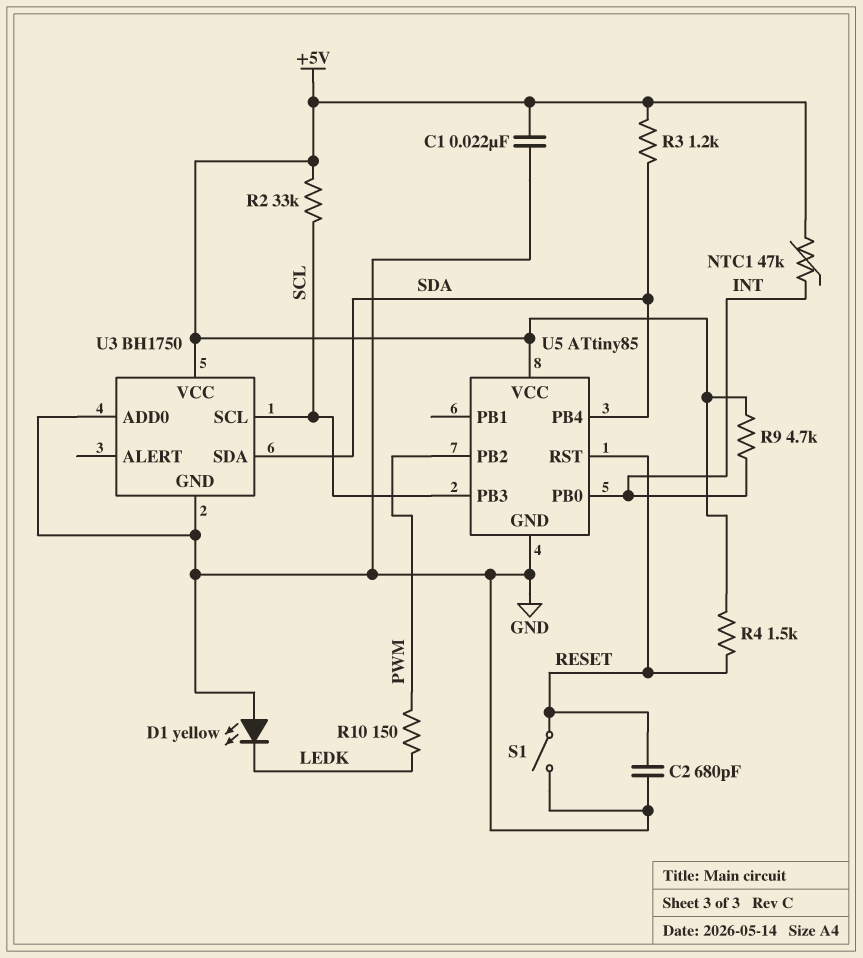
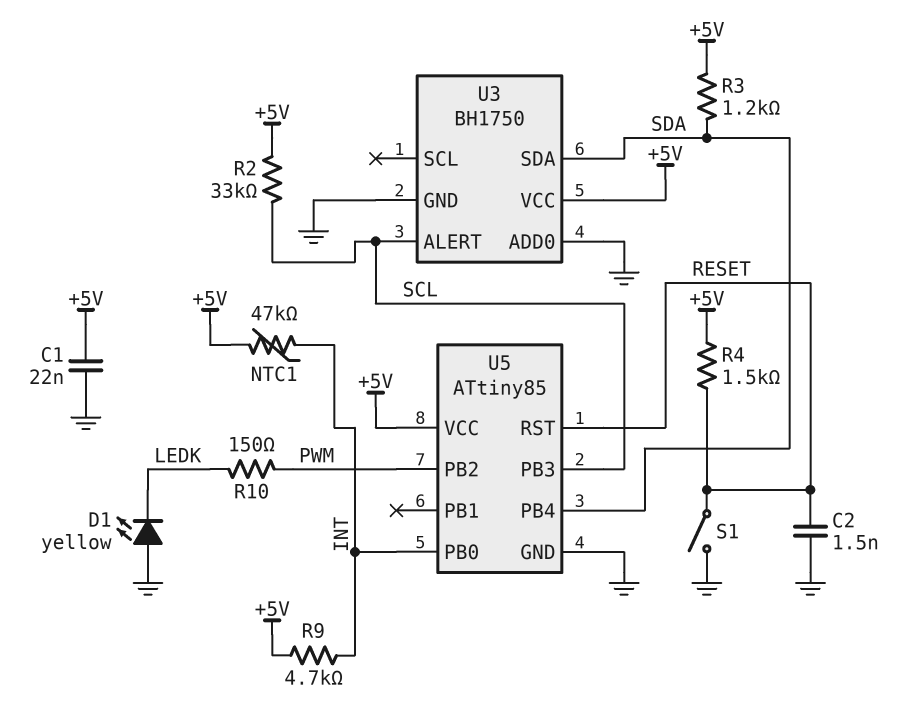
C2: 680pF (GND, RESET) -> 1.5nF (GND, RESET)
U3 pin ALERT: none -> SCL
U3 pin SCL: SCL -> none

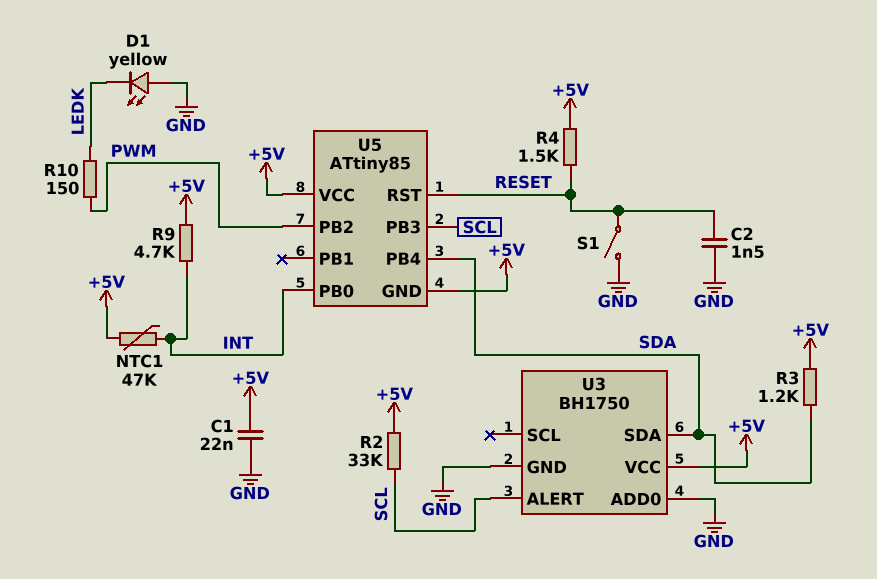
U5 pin GND: GND -> +5V

